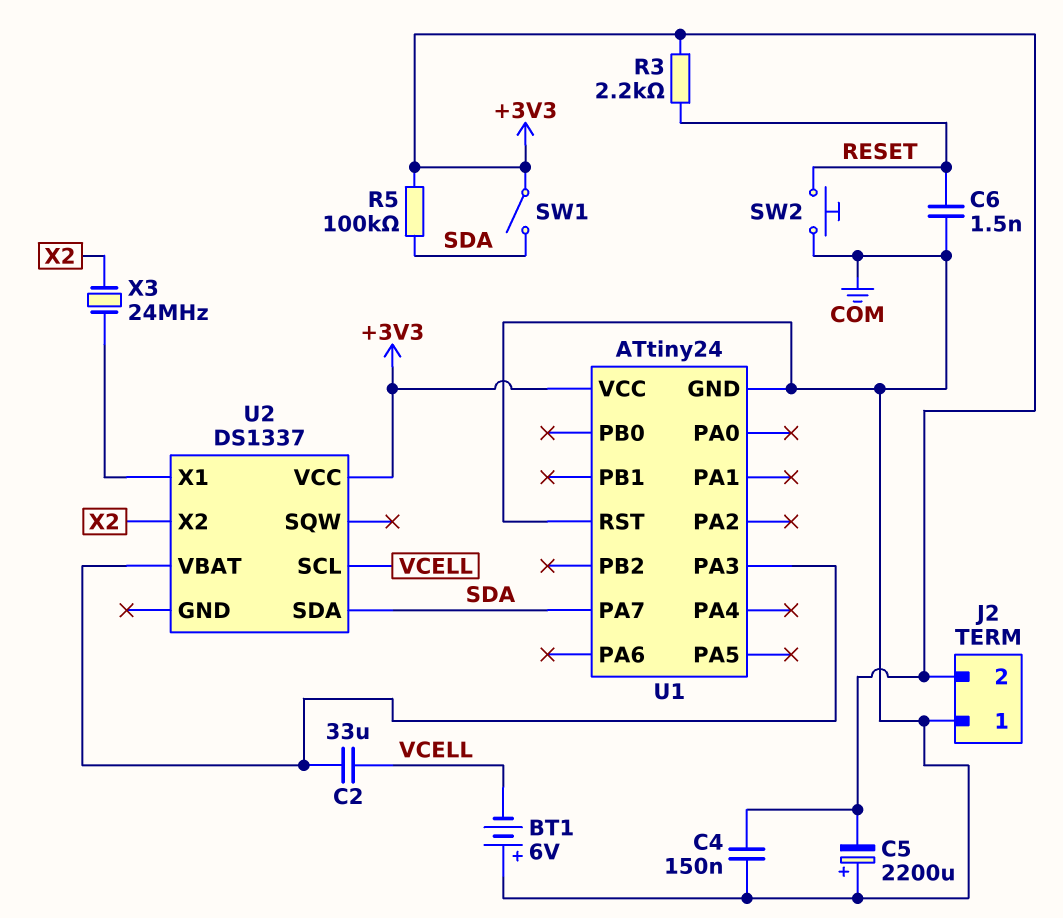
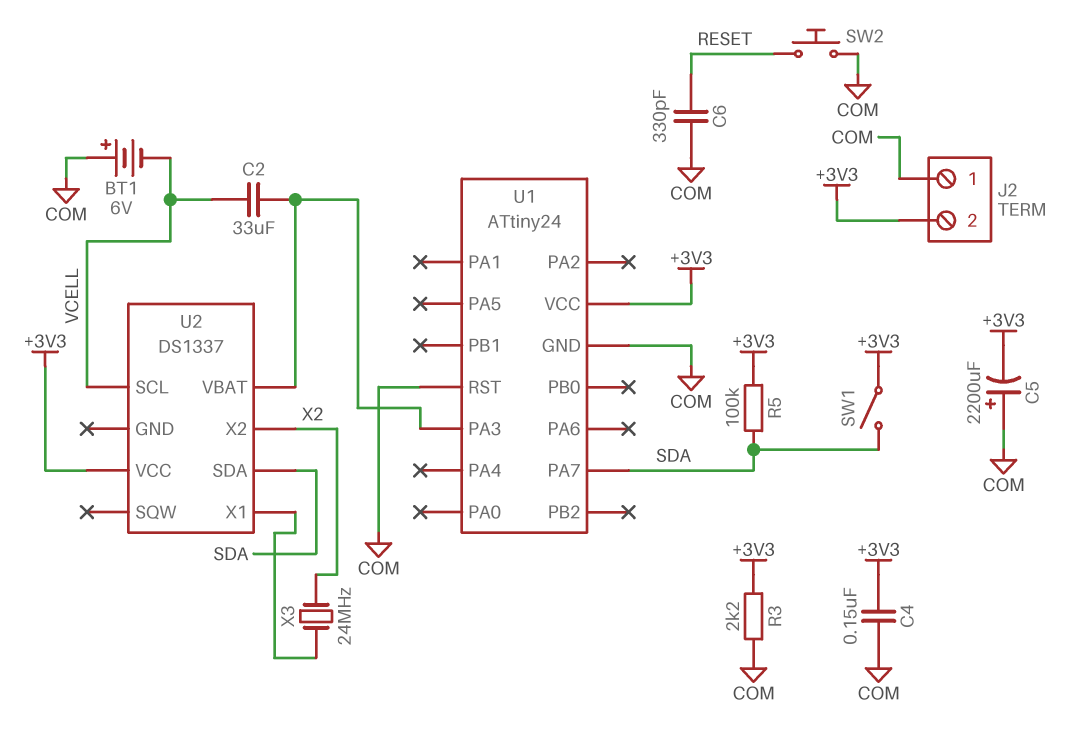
C6: 1.5nF (COM, RESET) -> 330pF (COM, RESET)
R3: 2.2k (+3V3, RESET) -> 2.2k (+3V3, COM)

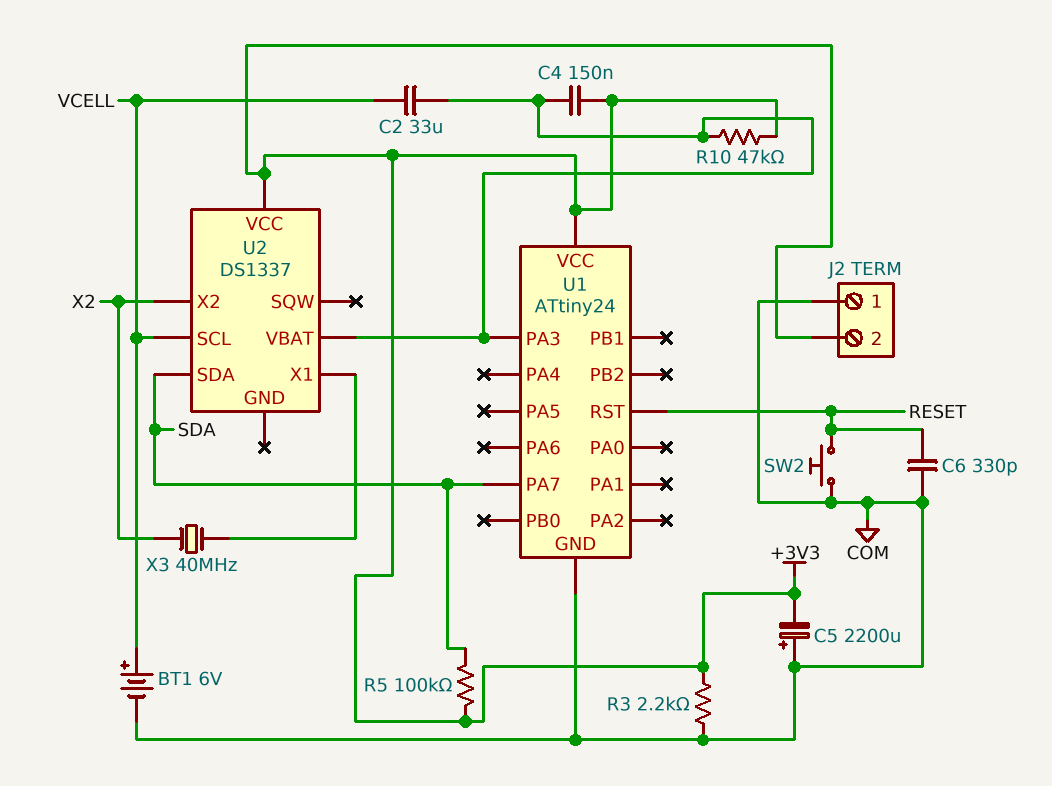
BT1: 6V (plus COM, minus VCELL) -> 6V (plus VCELL, minus COM)
C4: 150nF (+3V3, COM) -> 150nF (+3V3, U1/PA3)
R10: none -> 47k (+3V3, U1/PA3)
SW1: switch (+3V3, SDA) -> none
U1 pin RST: COM -> RESET
X3: 24MHz (U2/X1, X2) -> 40MHz (U2/X1, X2)

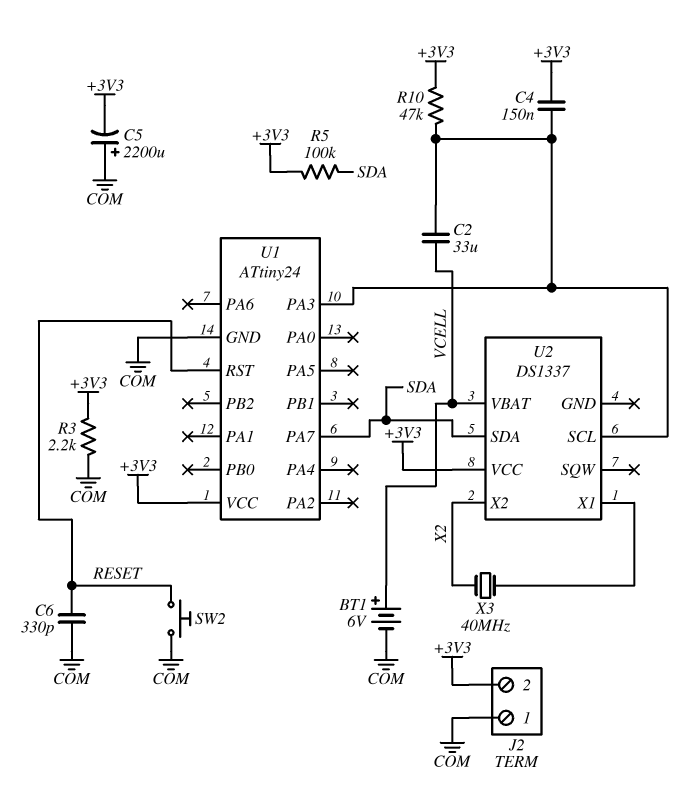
U2 pin SCL: VCELL -> U1/PA3
U2 pin VBAT: U1/PA3 -> VCELL

